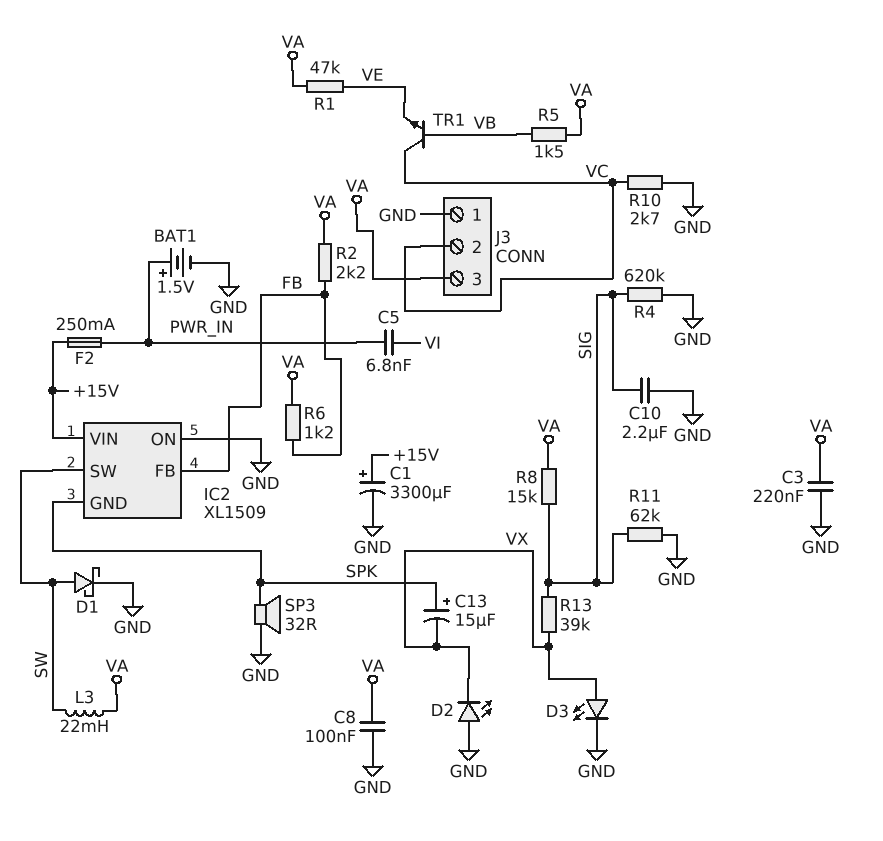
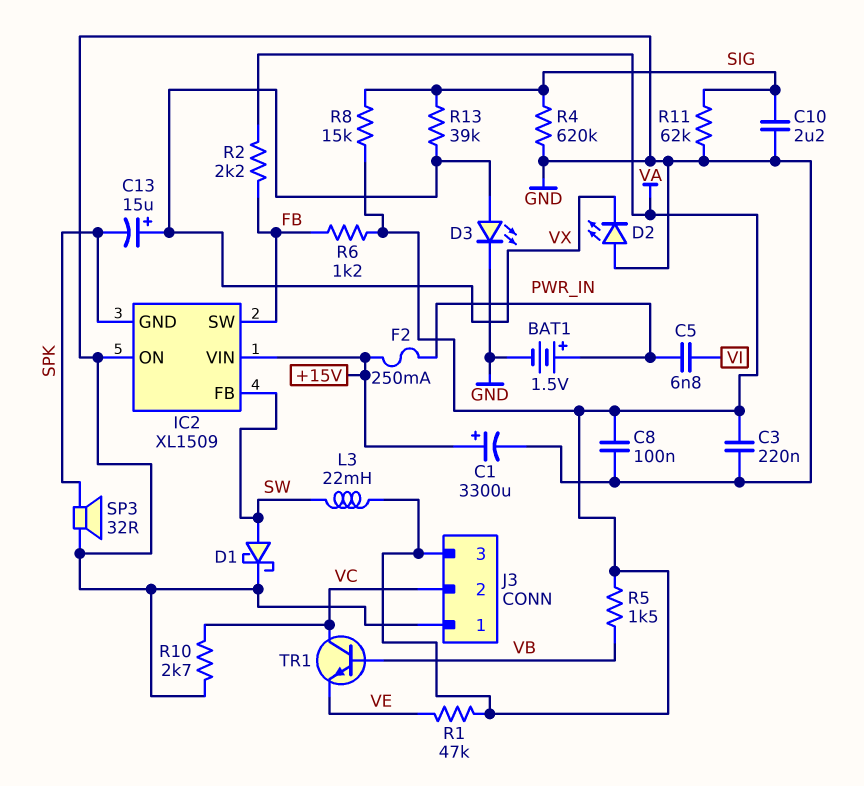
C13: 15uF (plus SPK, minus VX) -> 15uF (plus VX, minus SPK)
IC2 pin FB: FB -> SW
IC2 pin SW: SW -> FB

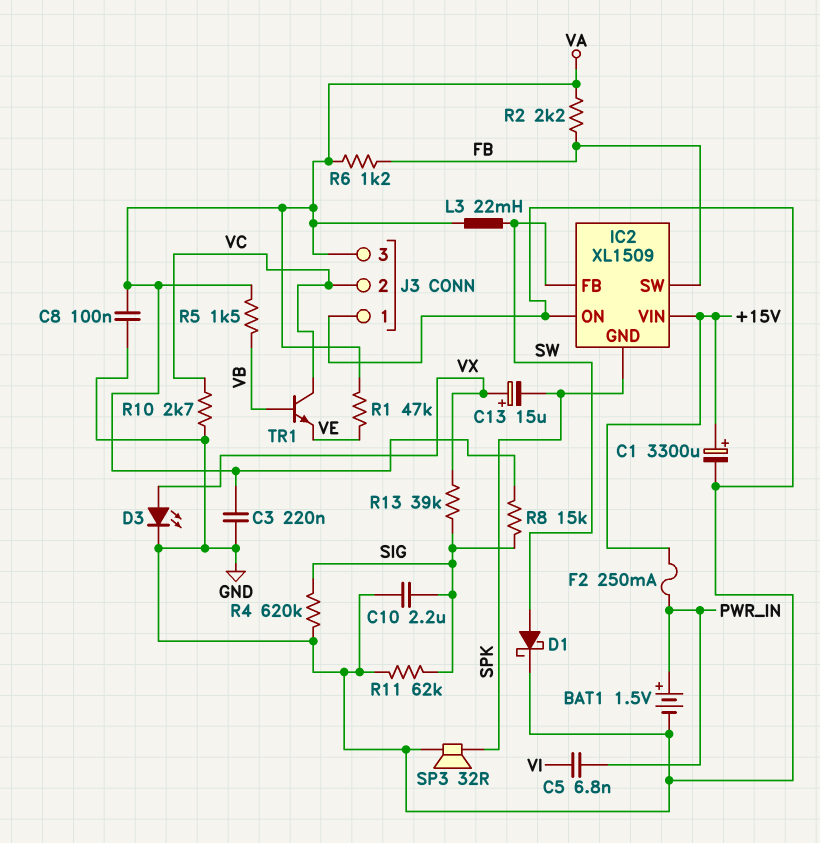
D2: LED (A GND, K VX) -> none

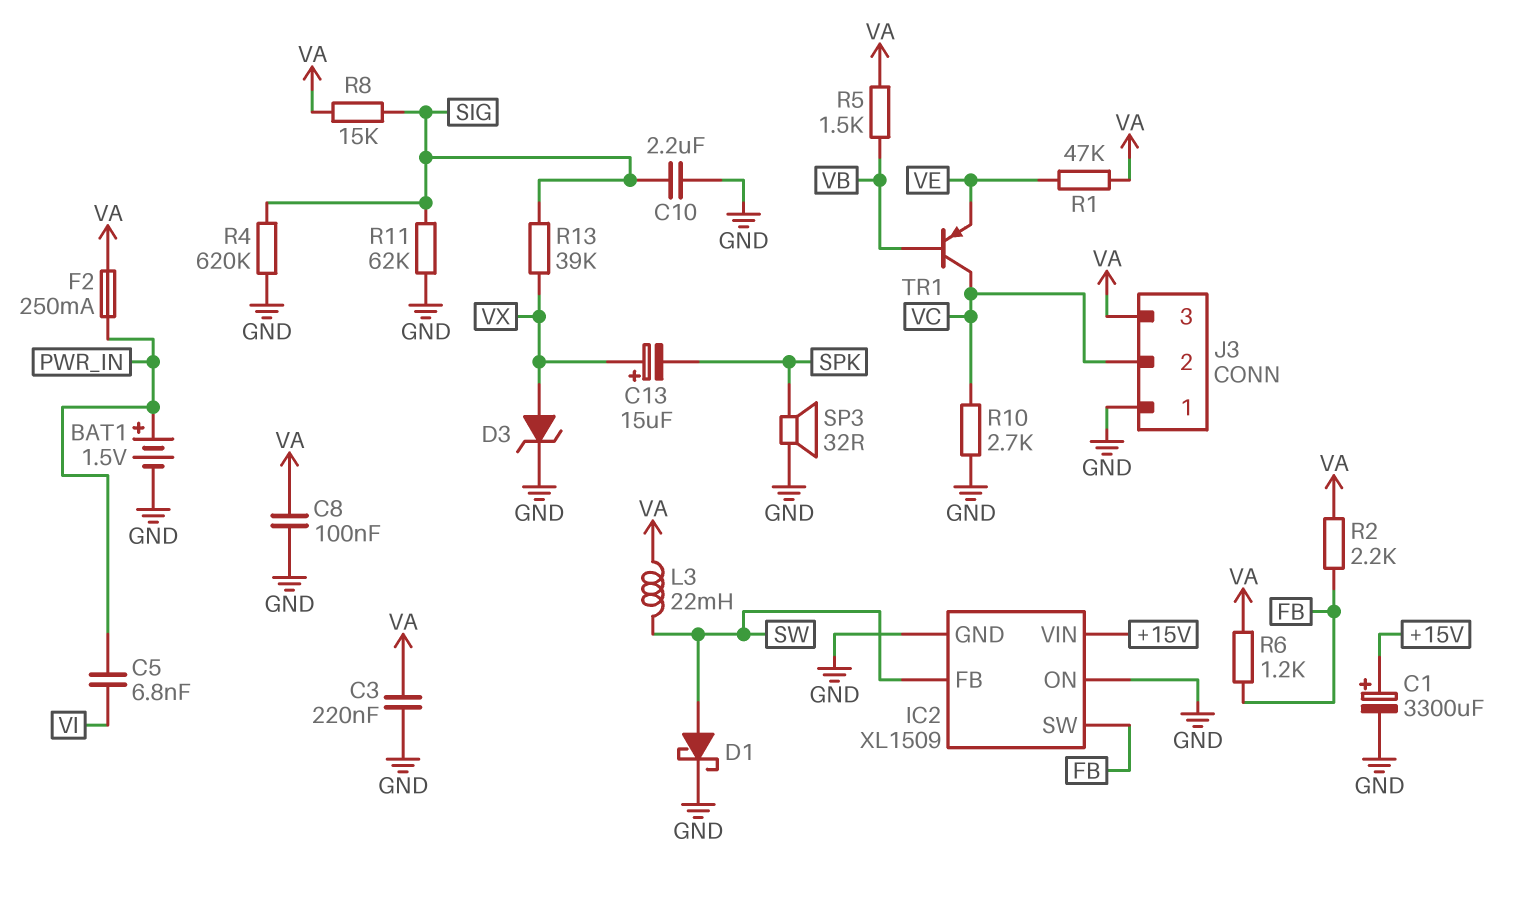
D3: LED (A VX, K GND) -> zener (A VX, K GND)
F2: 250mA (+15V, PWR_IN) -> 250mA (PWR_IN, VA)
IC2 pin GND: SPK -> GND
TR1: NPN (B VB, C VC, E VE) -> PNP (B VB, C VC, E VE)

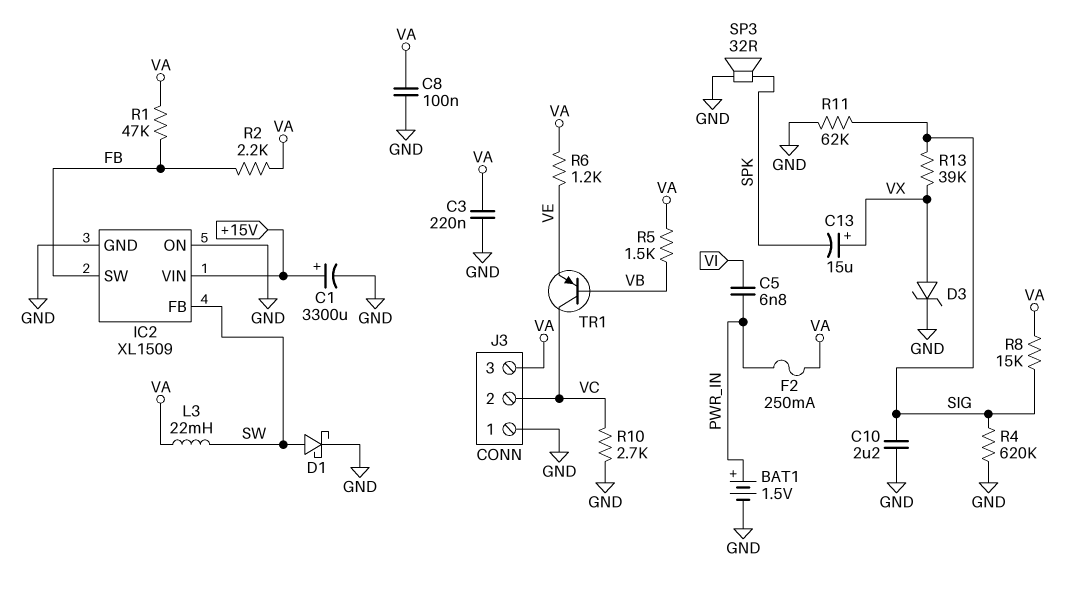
R1: 47k (VA, VE) -> 47k (FB, VA)
R6: 1.2k (FB, VA) -> 1.2k (VA, VE)

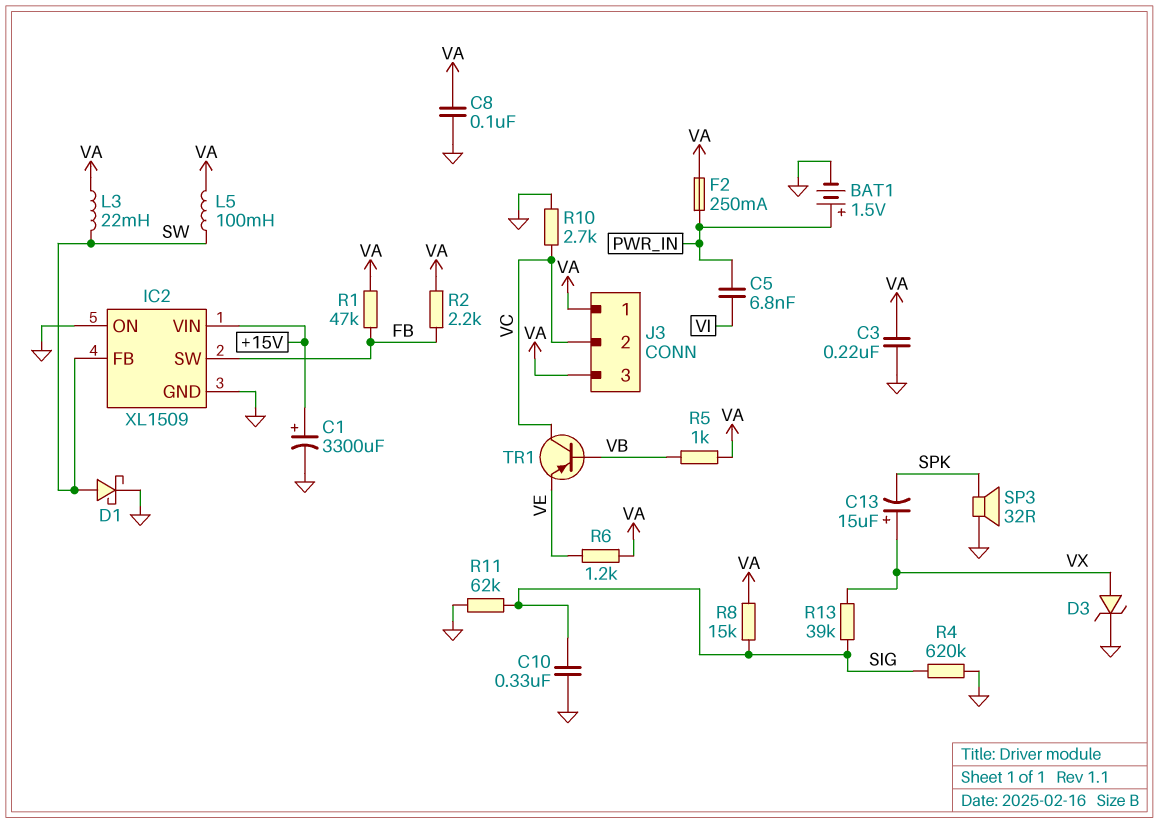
C10: 2.2uF (GND, SIG) -> 330nF (GND, SIG)
J3 pin 1: GND -> VA
L5: none -> 100mH (SW, VA)
R5: 1.5k (VA, VB) -> 1k (VA, VB)

